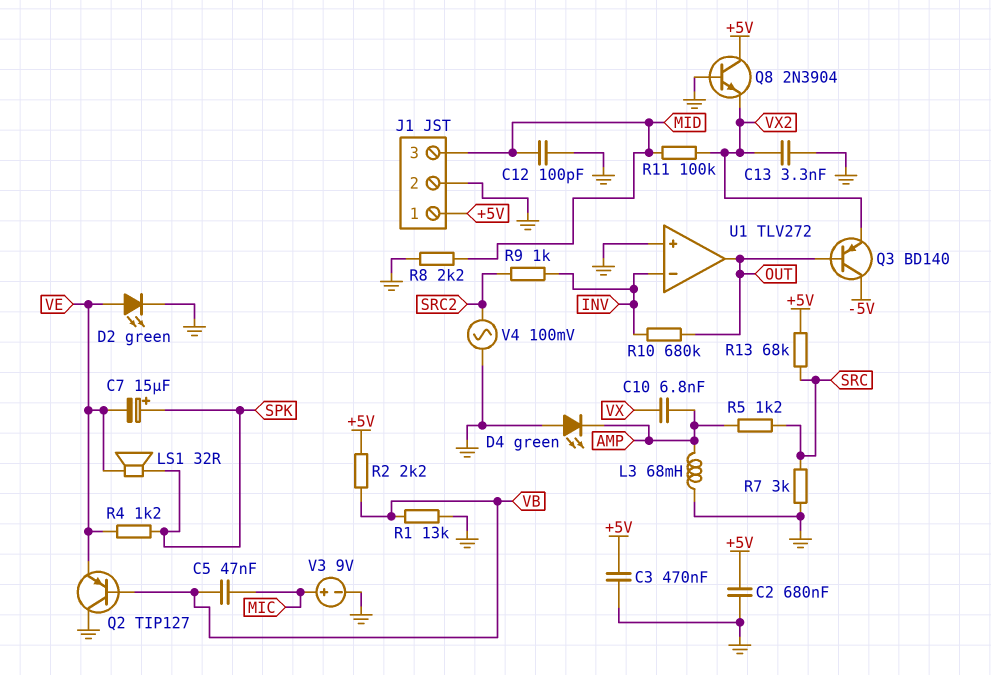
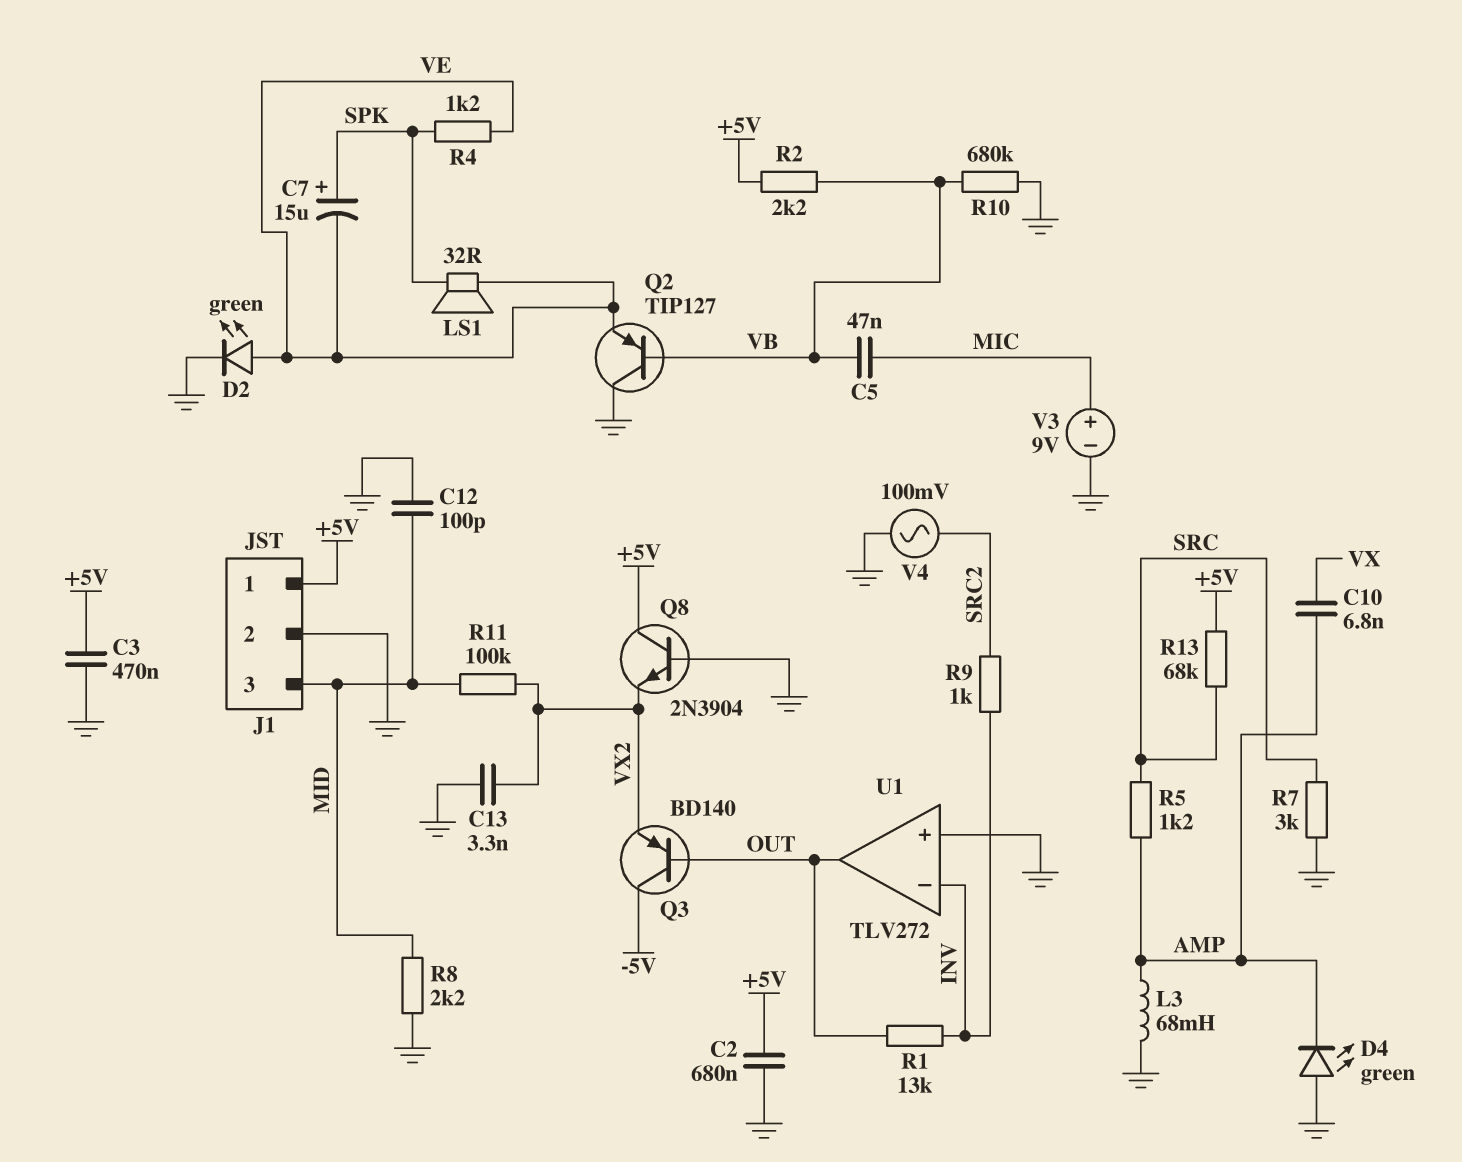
R1: 13k (GND, VB) -> 13k (INV, OUT)
R10: 680k (INV, OUT) -> 680k (GND, VB)

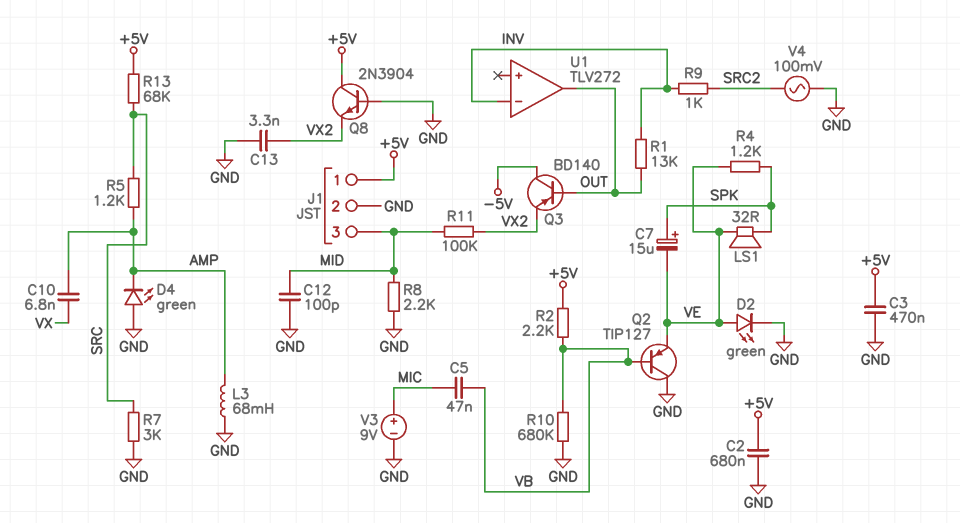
U1 pin in+: GND -> none

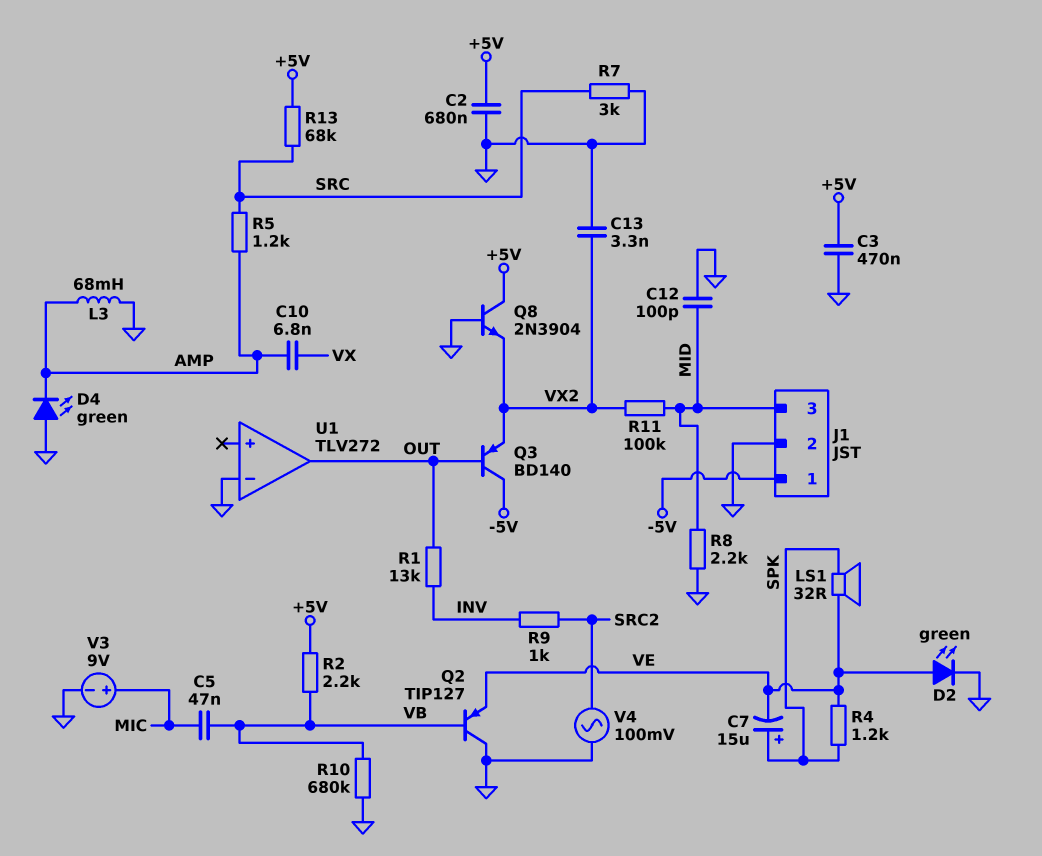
J1 pin 1: +5V -> -5V
U1 pin in-: INV -> GND

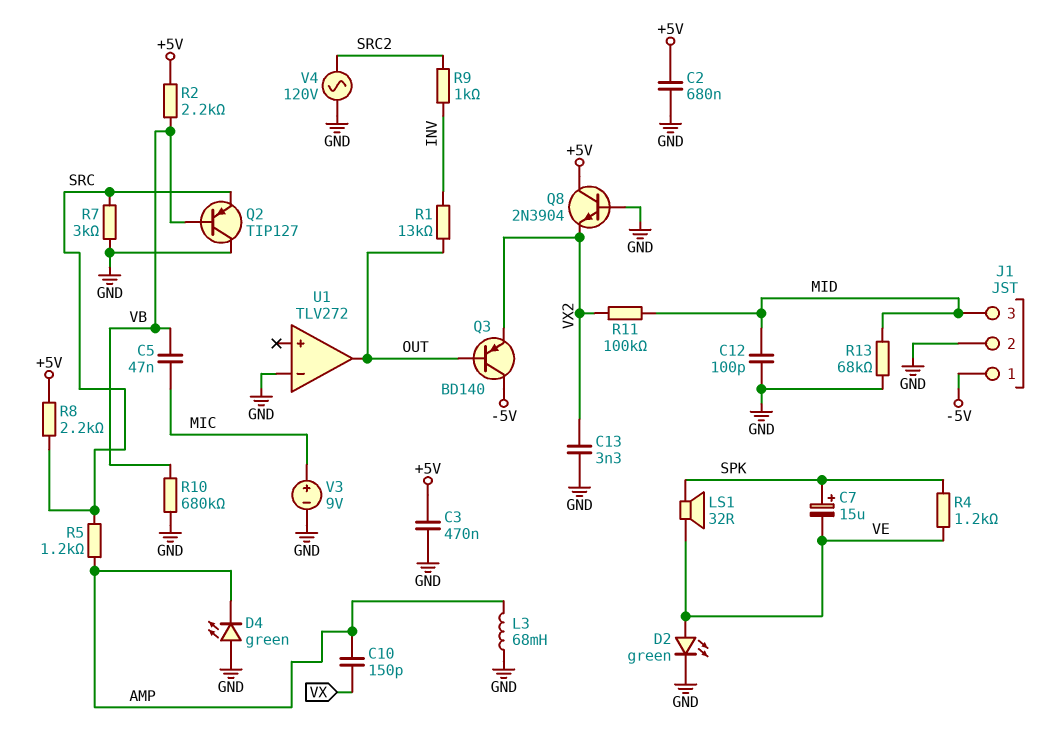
C10: 6.8nF (AMP, VX) -> 150pF (AMP, VX)
Q2: PNP TIP127 (B VB, C GND, E VE) -> PNP TIP127 (B VB, C GND, E SRC)
R8: 2.2k (GND, MID) -> 2.2k (+5V, SRC)
R13: 68k (+5V, SRC) -> 68k (GND, MID)
V4: AC 100mV (GND, SRC2) -> AC 120V (GND, SRC2)

